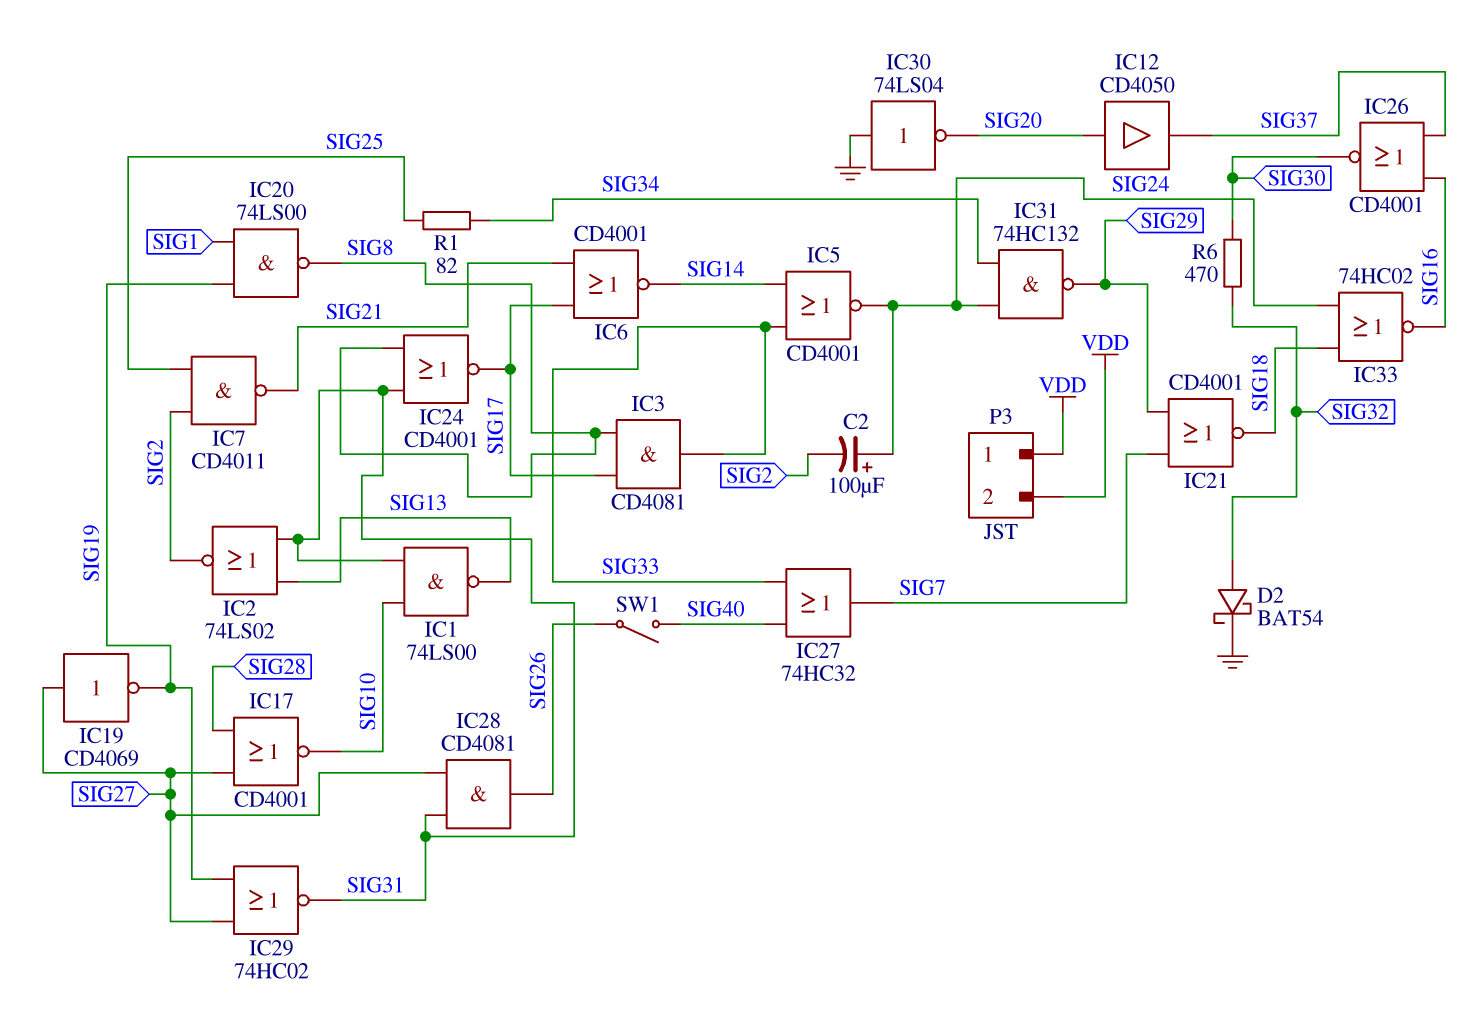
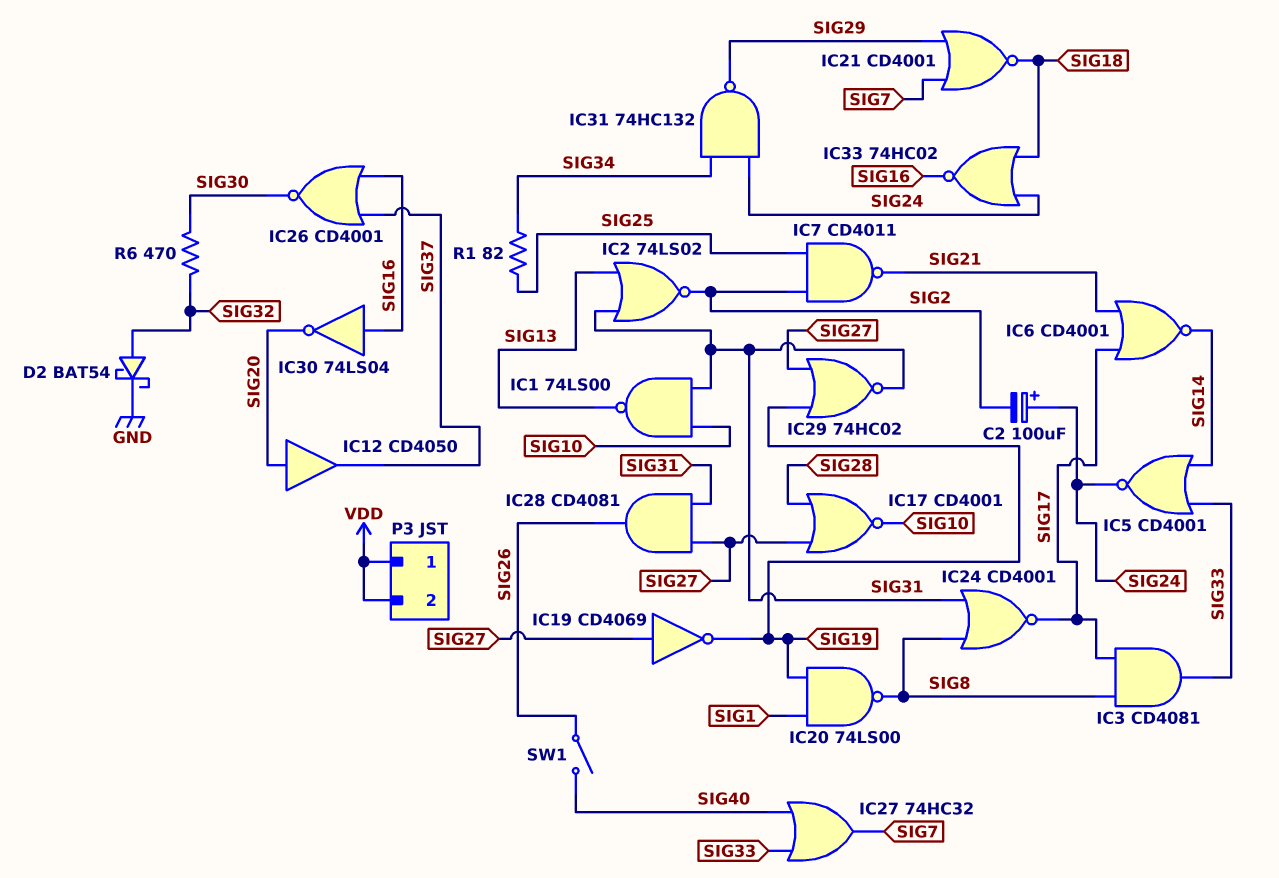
IC30: NOT 74LS04 (in GND, out SIG20) -> NOT 74LS04 (in SIG16, out SIG20)

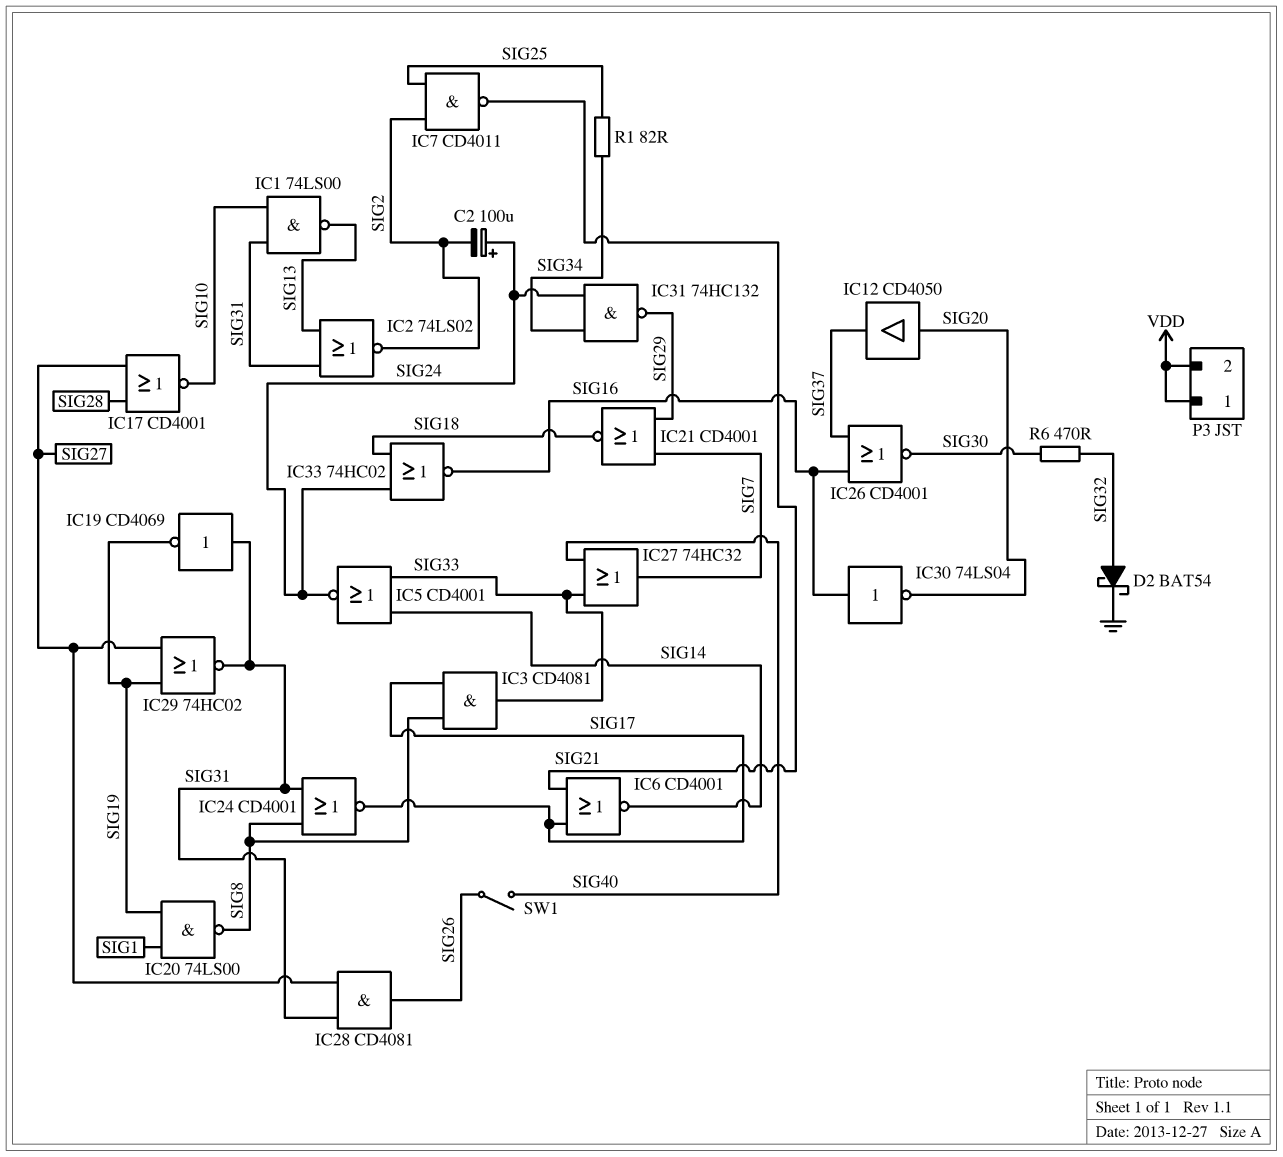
IC19: NOT CD4069 (in SIG27, out SIG19) -> NOT CD4069 (in SIG31, out SIG19)

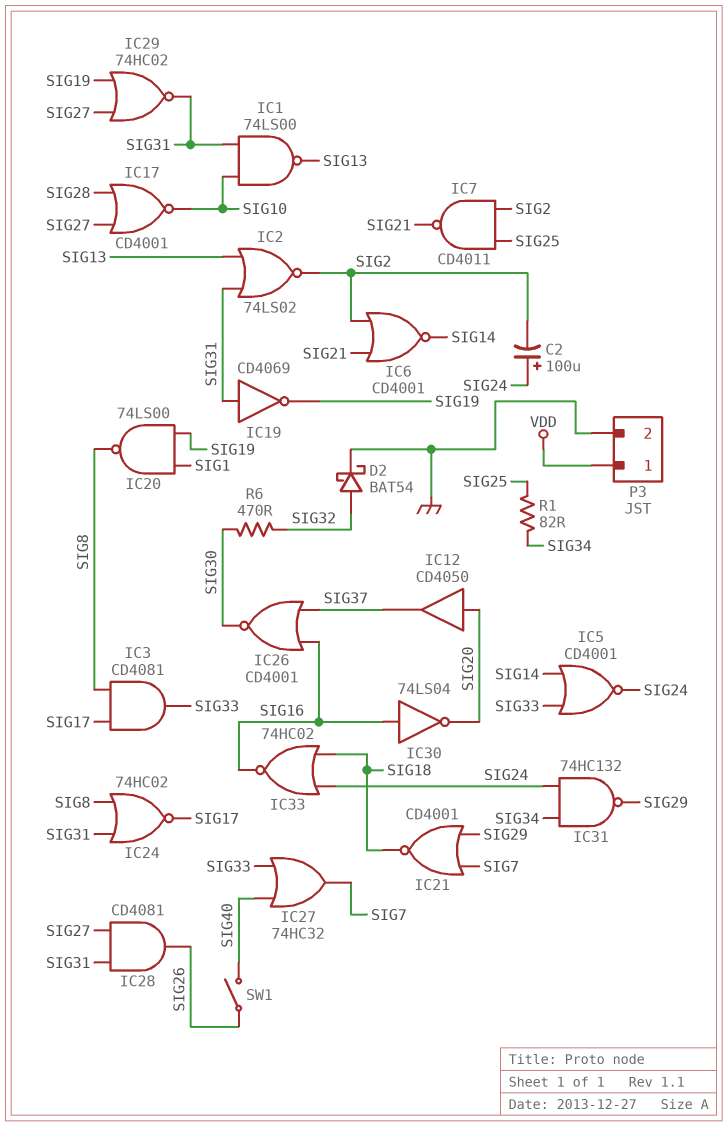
IC6: NOR CD4001 (in SIG17, in SIG21, out SIG14) -> NOR CD4001 (in SIG2, in SIG21, out SIG14)
IC24: NOR CD4001 (in SIG8, in SIG31, out SIG17) -> NOR 74HC02 (in SIG8, in SIG31, out SIG17)
P3 pin 2: VDD -> GND

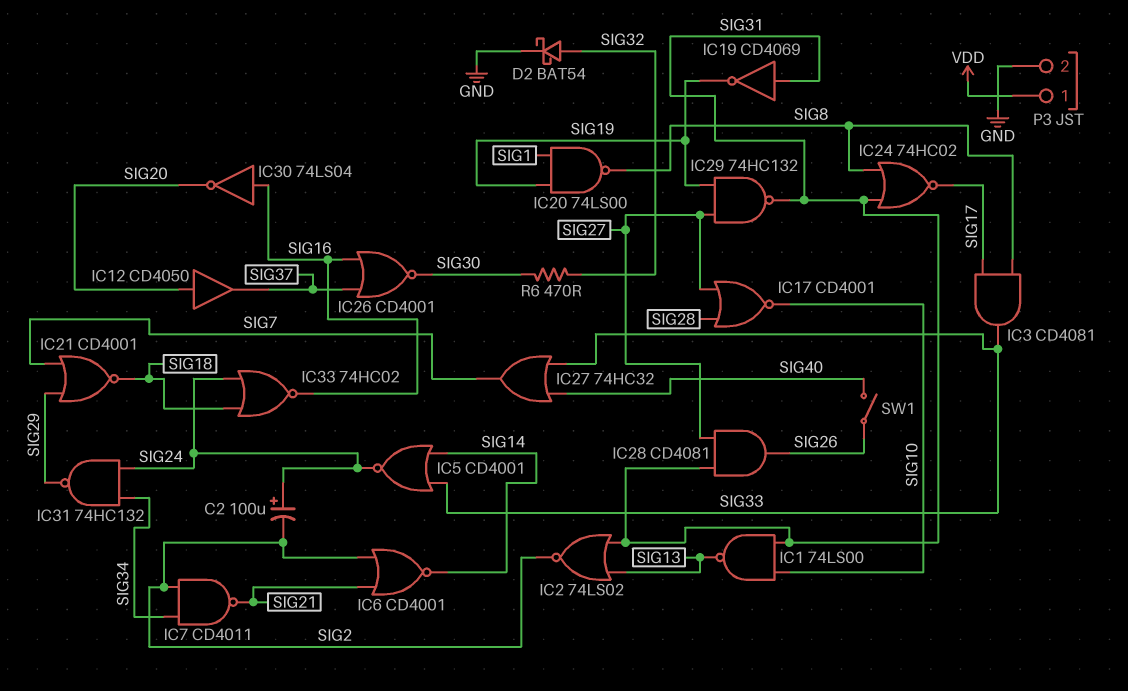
IC7: NAND CD4011 (in SIG2, in SIG25, out SIG21) -> NAND CD4011 (in SIG2, in SIG34, out SIG21)
IC29: NOR 74HC02 (in SIG19, in SIG27, out SIG31) -> NAND 74HC132 (in SIG19, in SIG27, out SIG31)
R1: 82 (SIG25, SIG34) -> none

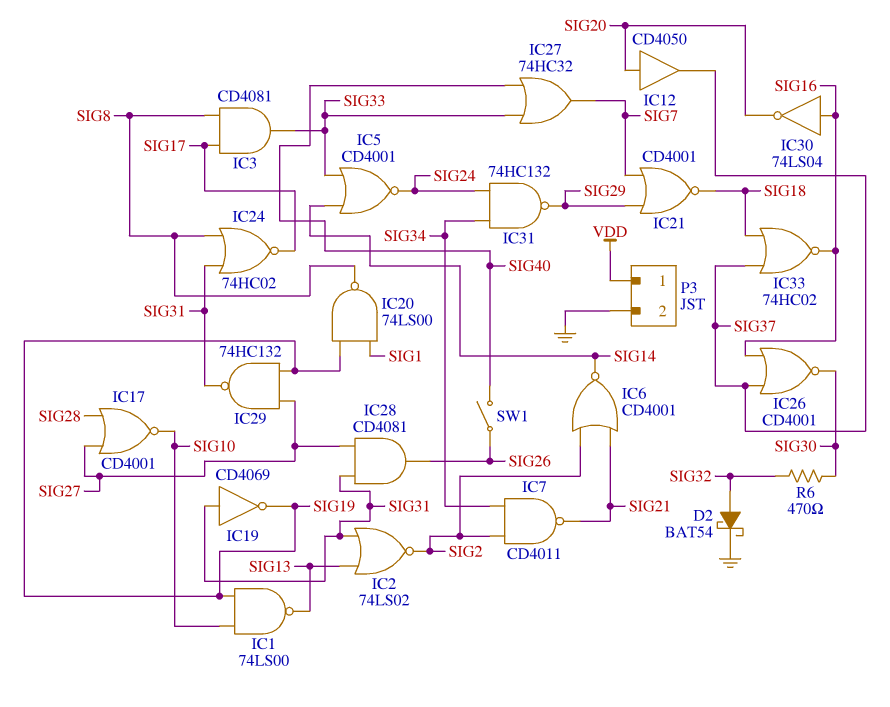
C2: 100uF (plus SIG24, minus SIG2) -> none
IC1: NAND 74LS00 (in SIG10, in SIG31, out SIG13) -> NAND 74LS00 (in SIG10, in SIG19, out SIG13)
IC33: NOR 74HC02 (in SIG18, in SIG24, out SIG16) -> NOR 74HC02 (in SIG18, in SIG37, out SIG16)

